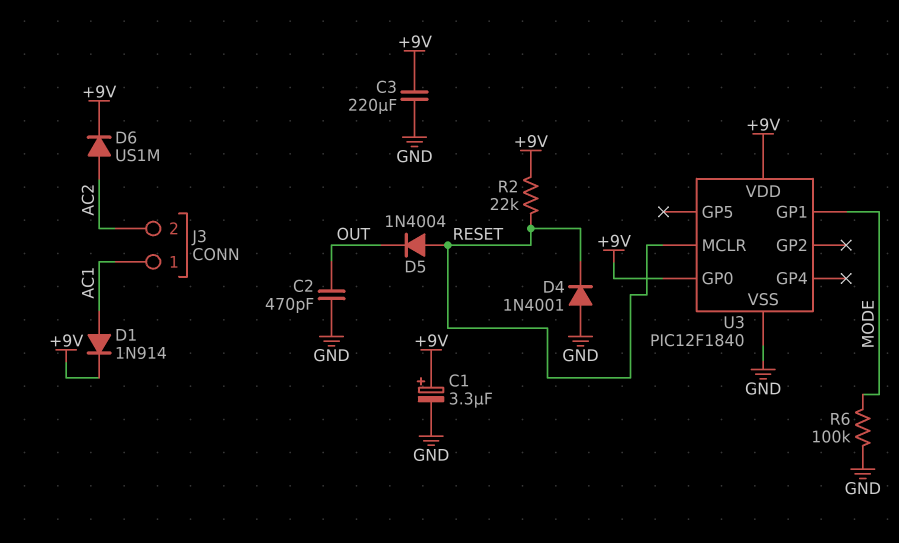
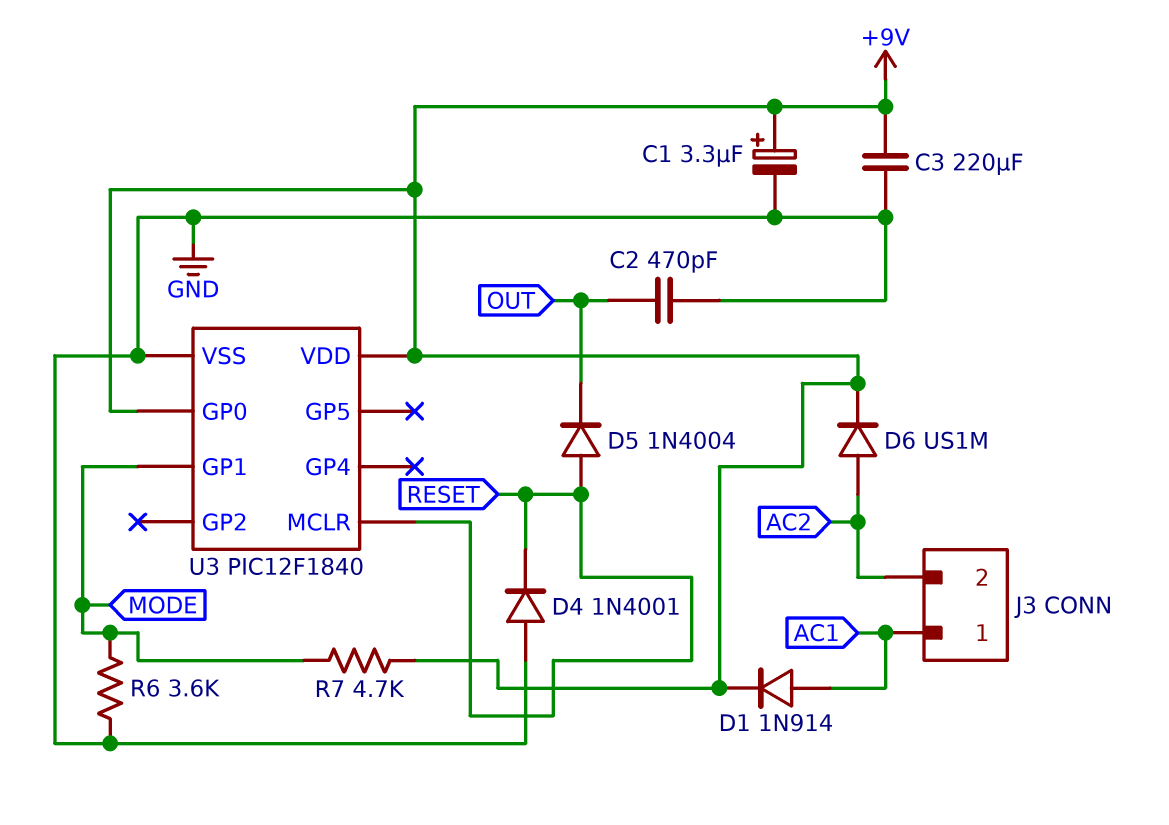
R2: 22k (+9V, RESET) -> none
R6: 100k (GND, MODE) -> 3.6k (GND, MODE)
R7: none -> 4.7k (+9V, MODE)

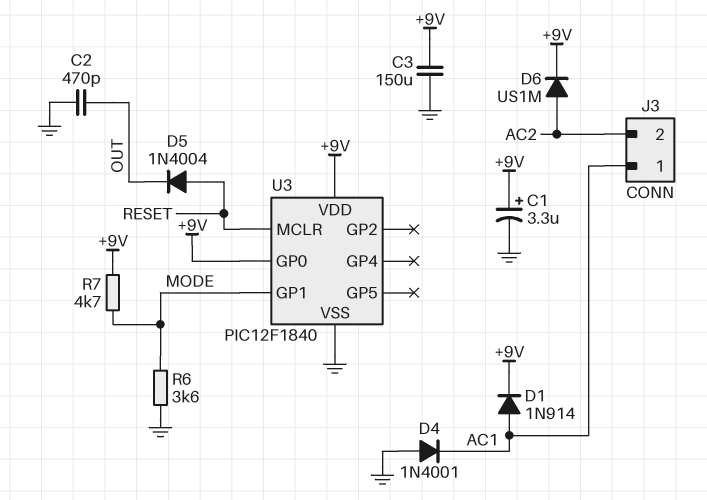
C3: 220uF (+9V, GND) -> 150uF (+9V, GND)
D4: diode 1N4001 (A GND, K RESET) -> diode 1N4001 (A GND, K AC1)

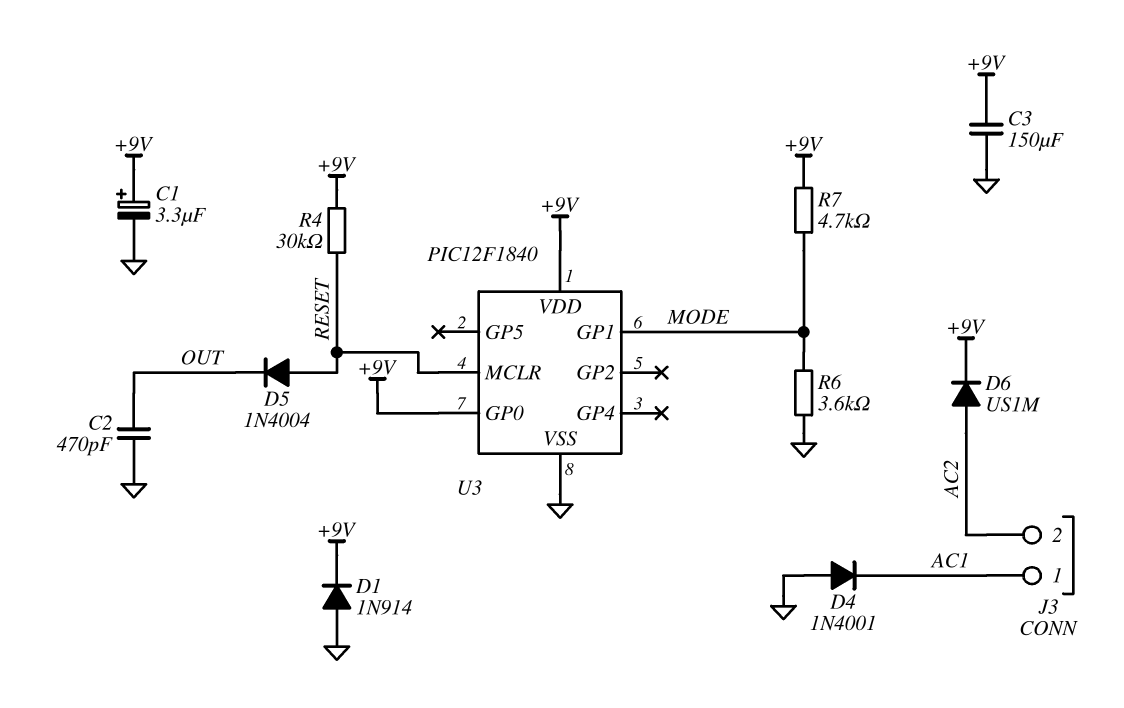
D1: diode 1N914 (A AC1, K +9V) -> diode 1N914 (A GND, K +9V)
R4: none -> 30k (+9V, RESET)

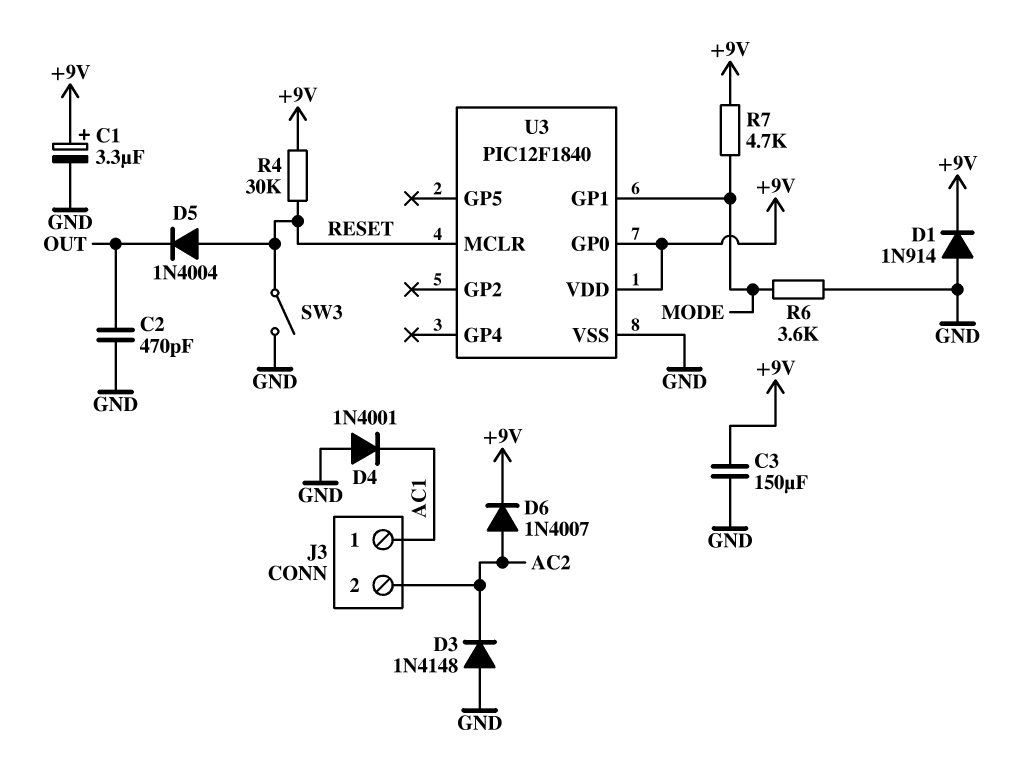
D3: none -> diode 1N4148 (A GND, K AC2)
D6: diode US1M (A AC2, K +9V) -> diode 1N4007 (A AC2, K +9V)
SW3: none -> switch (GND, RESET)

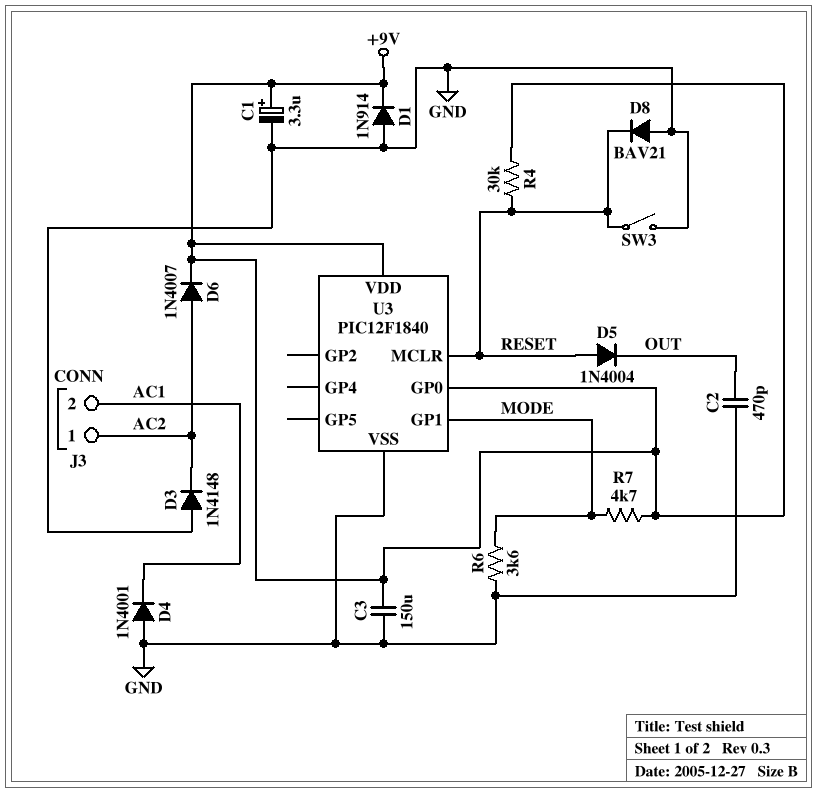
D8: none -> diode BAV21 (A GND, K RESET)
J3 pin 1: AC1 -> AC2
J3 pin 2: AC2 -> AC1

